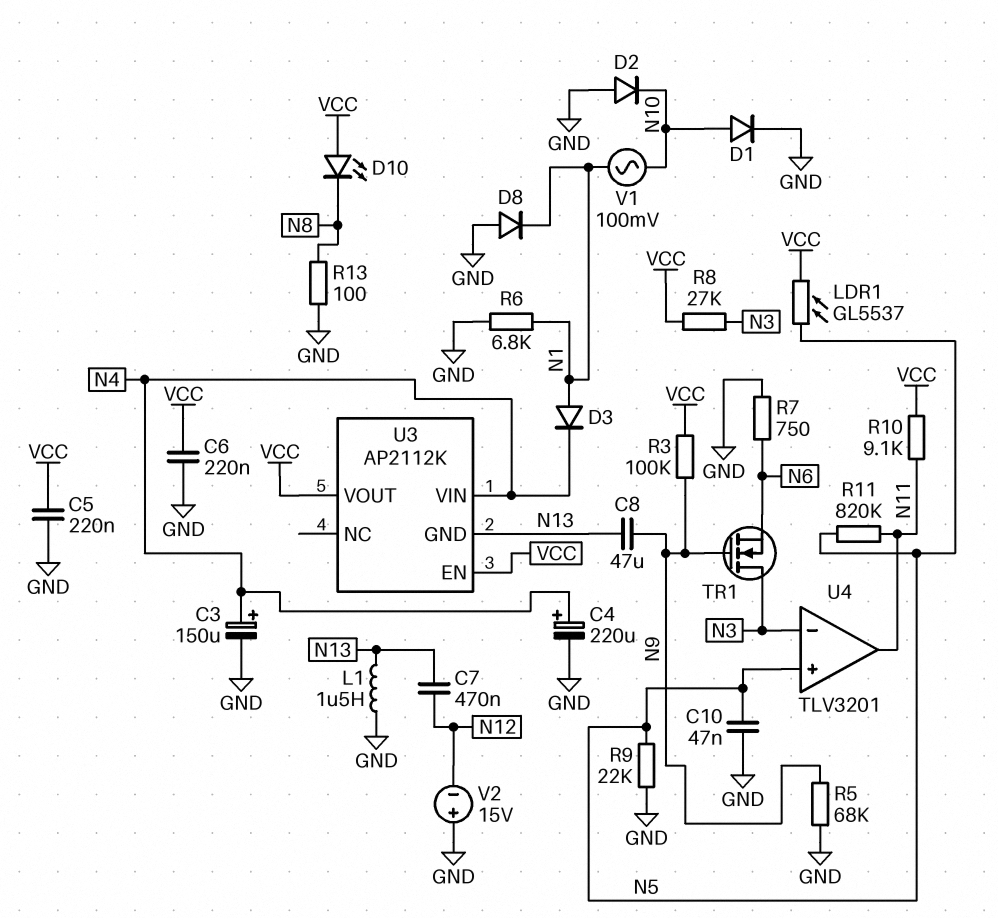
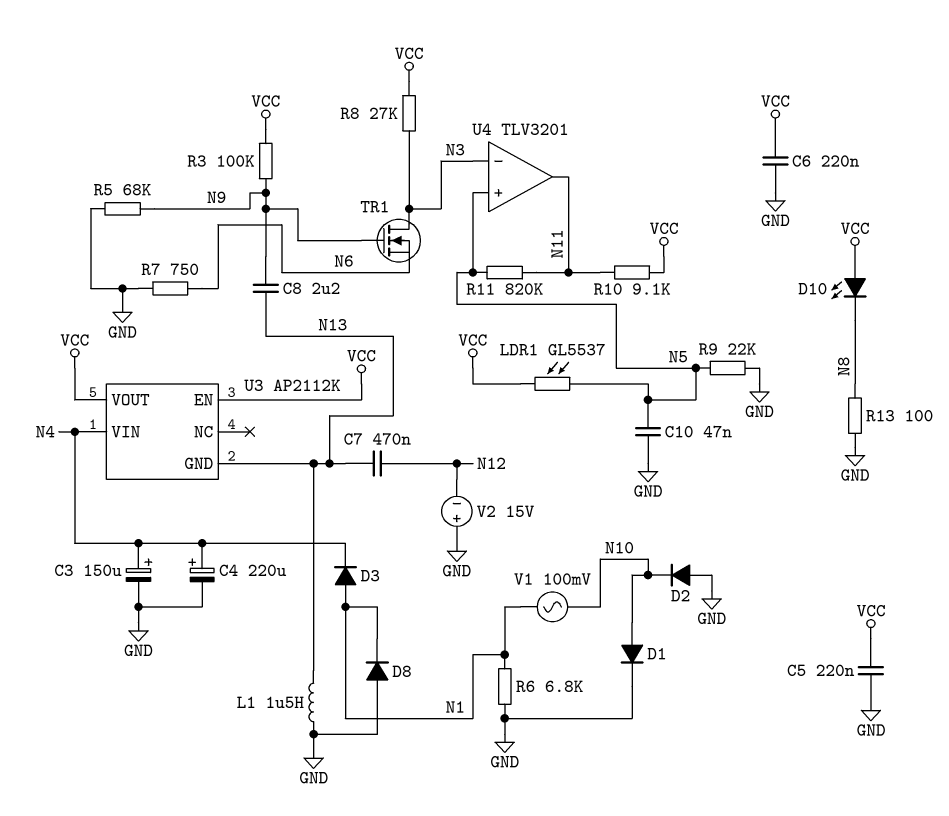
C8: 47uF (N9, N13) -> 2.2uF (N9, N13)

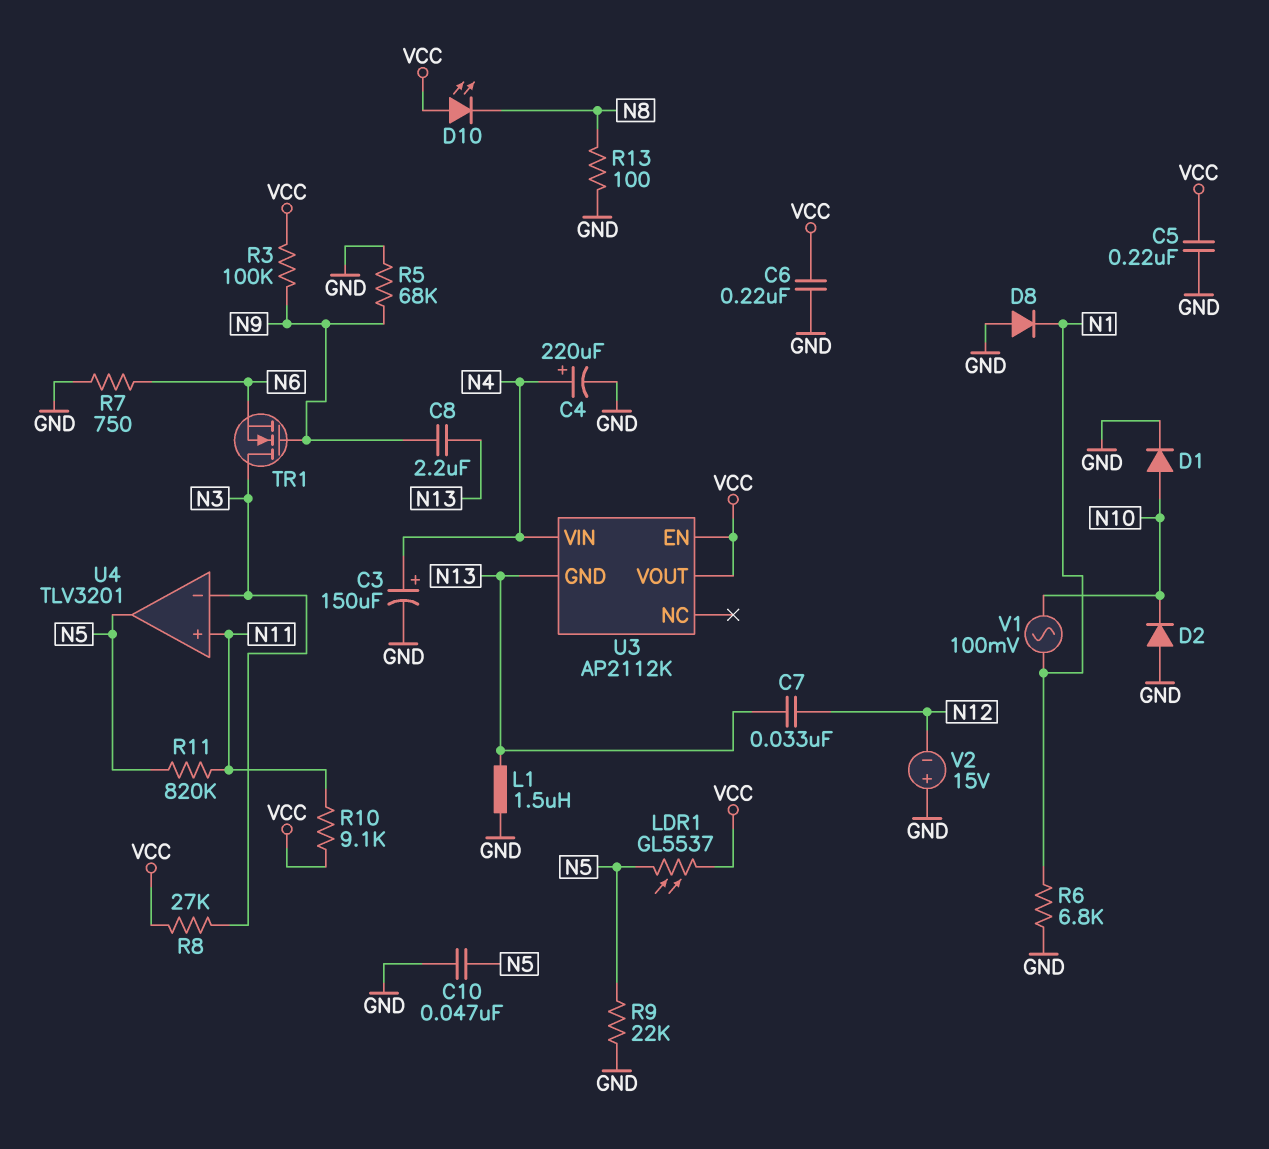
C7: 470nF (N12, N13) -> 33nF (N12, N13)
D3: diode (A N1, K N4) -> none
U4 pin in+: N5 -> N11
U4 pin out: N11 -> N5

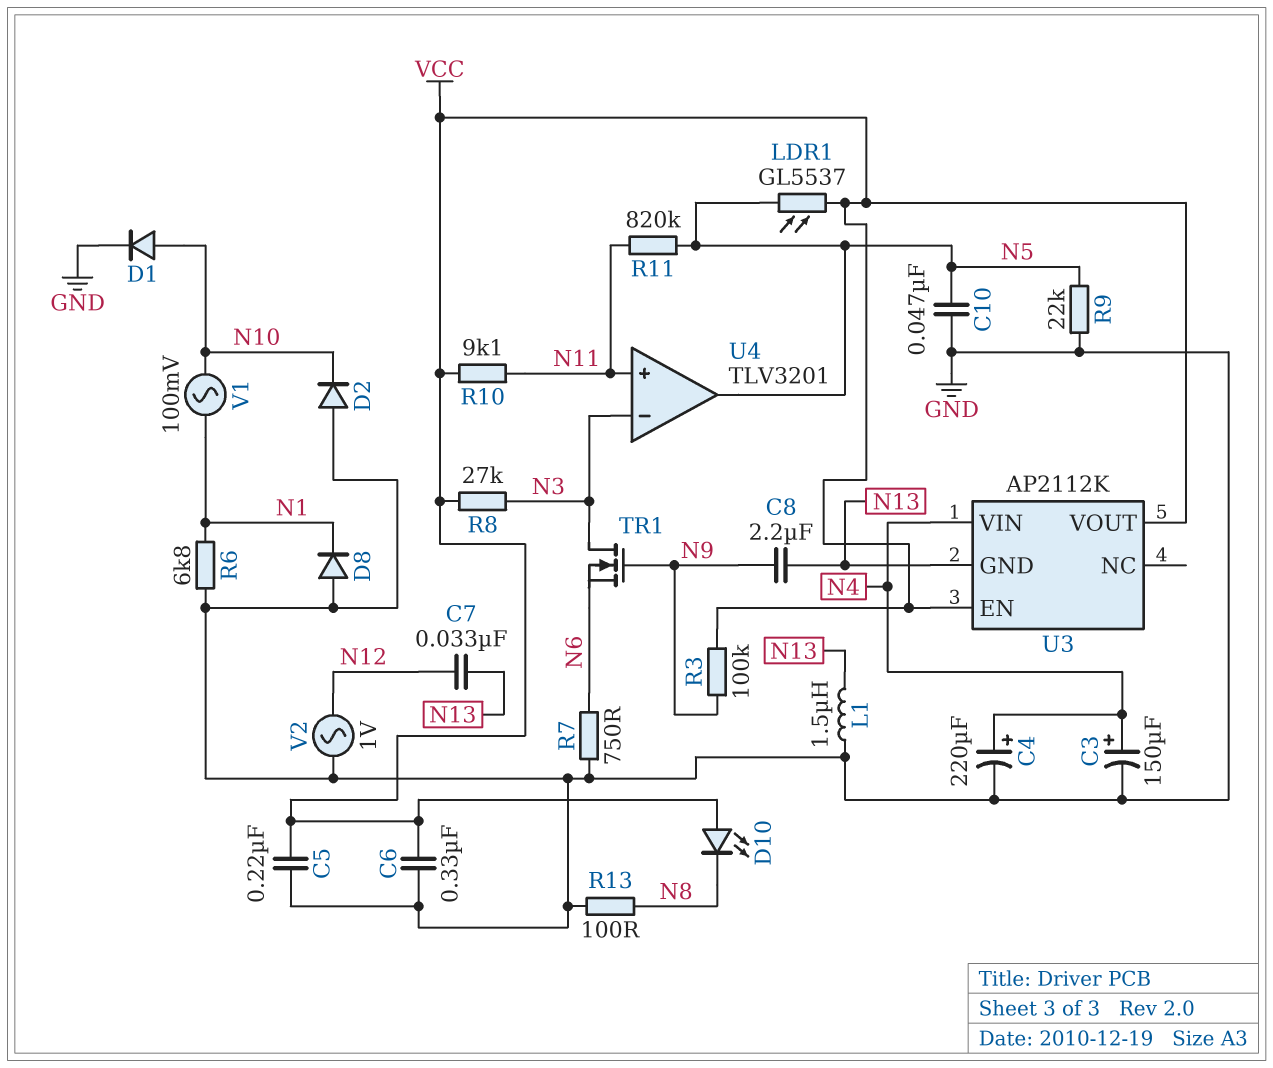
C6: 220nF (GND, VCC) -> 330nF (GND, VCC)
R5: 68k (GND, N9) -> none
V2: 15V (plus GND, minus N12) -> AC 1V (GND, N12)

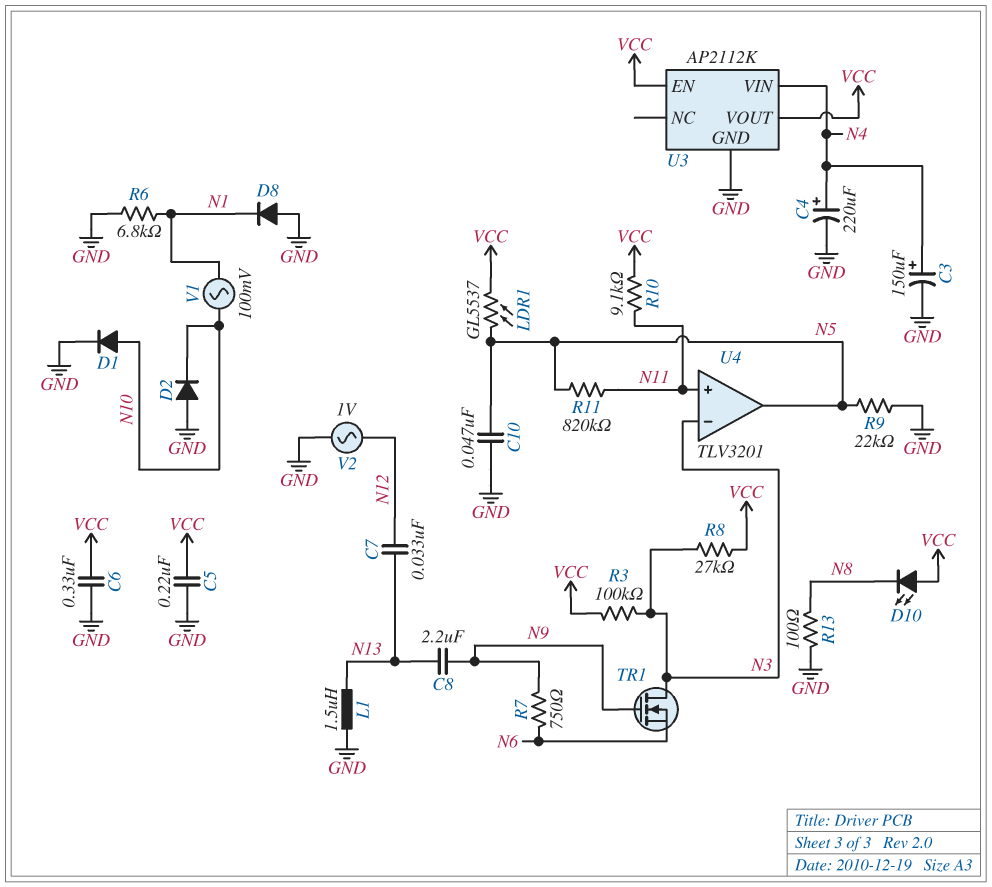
R3: 100k (N9, VCC) -> 100k (N3, VCC)
R7: 750 (GND, N6) -> 750 (N6, N9)
U3 pin GND: N13 -> GND

